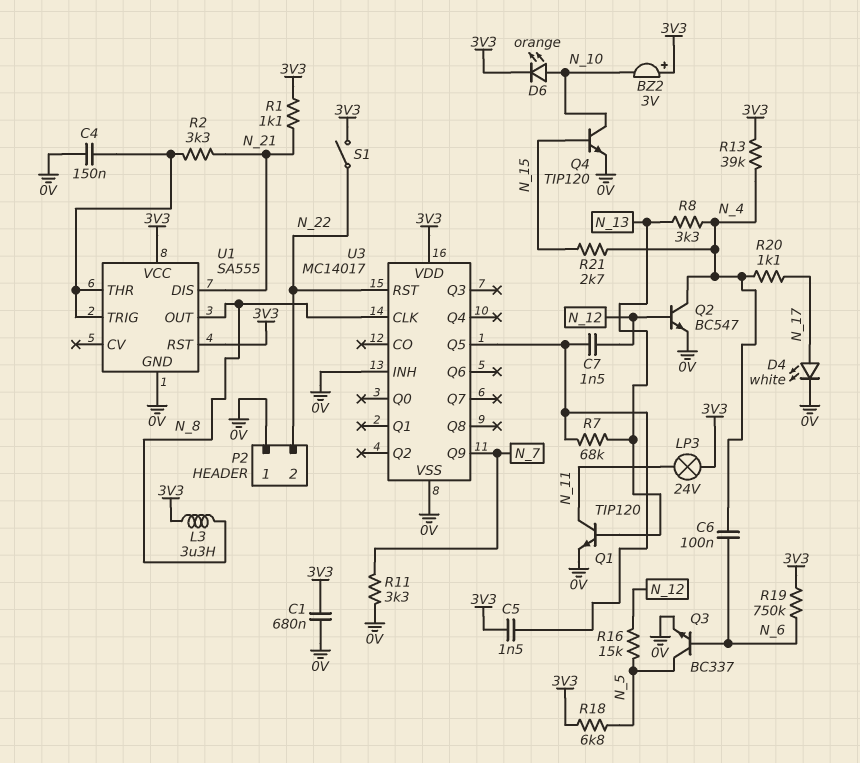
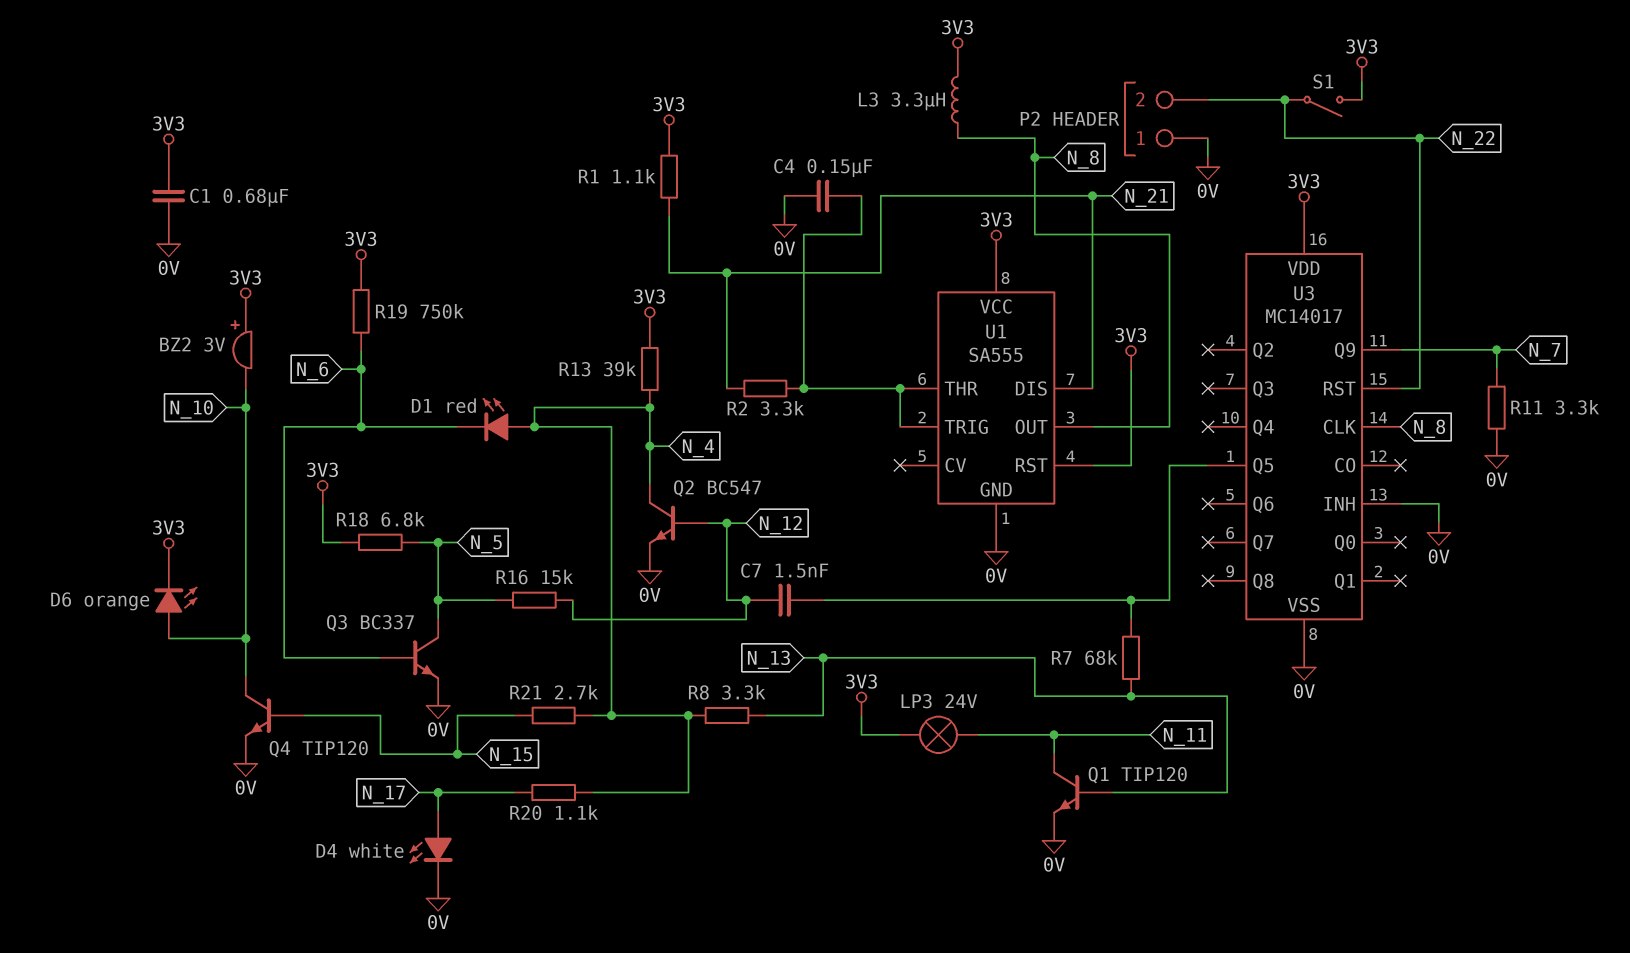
C5: 1.5nF (3V3, U3/Q5) -> none
C6: 100nF (N_4, N_6) -> none
D1: none -> LED red (A N_4, K N_6)

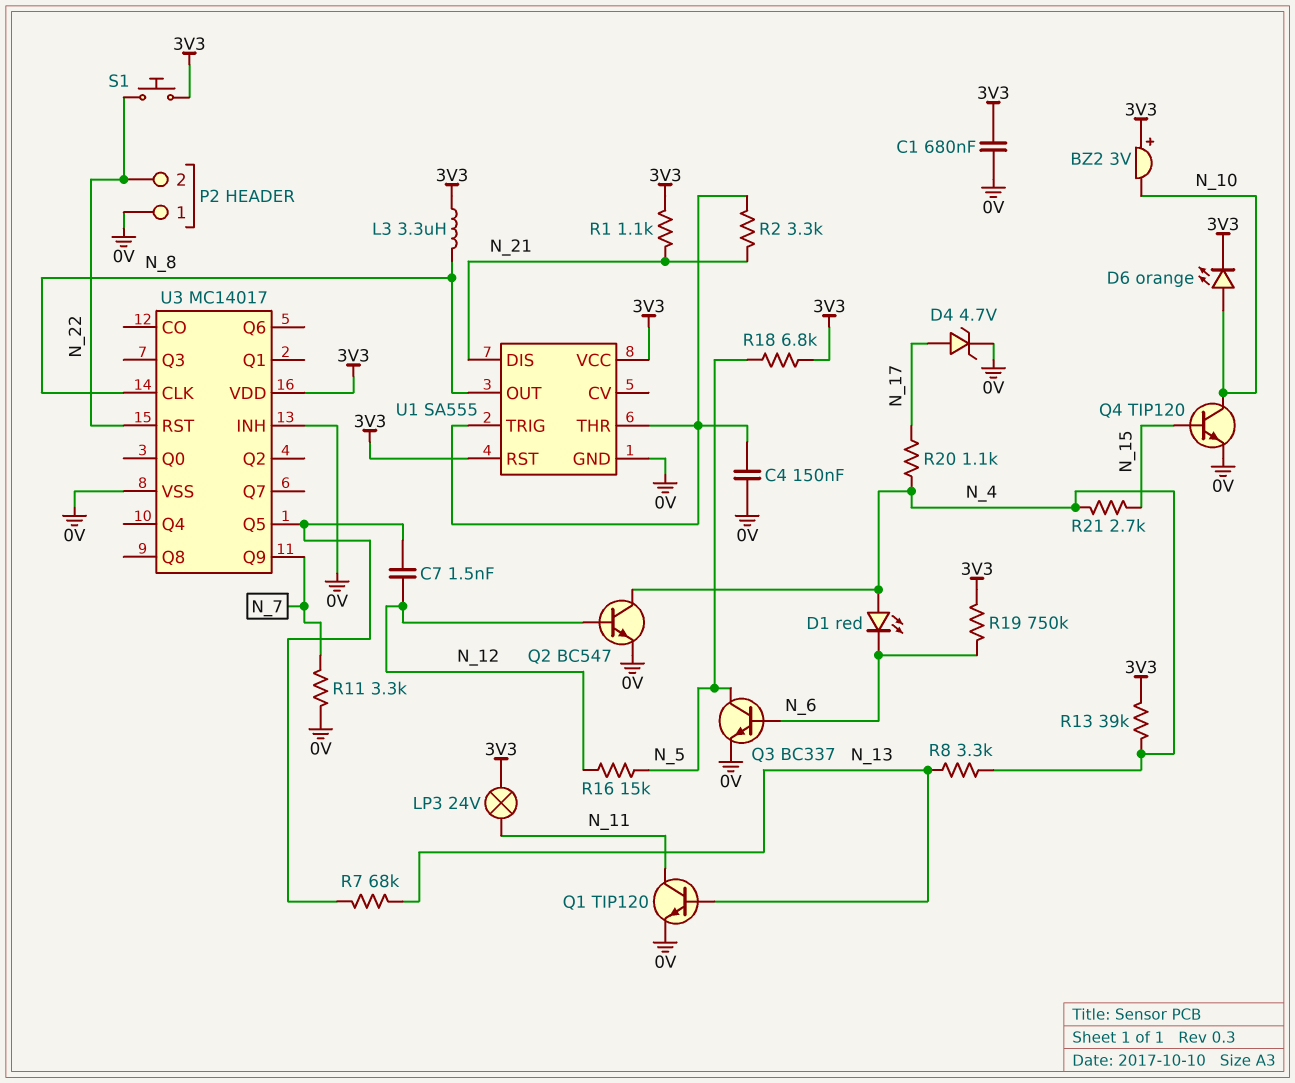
D4: LED white (A N_17, K 0V) -> zener 4.7V (A N_17, K 0V)
S1: switch (3V3, N_22) -> button (3V3, N_22)

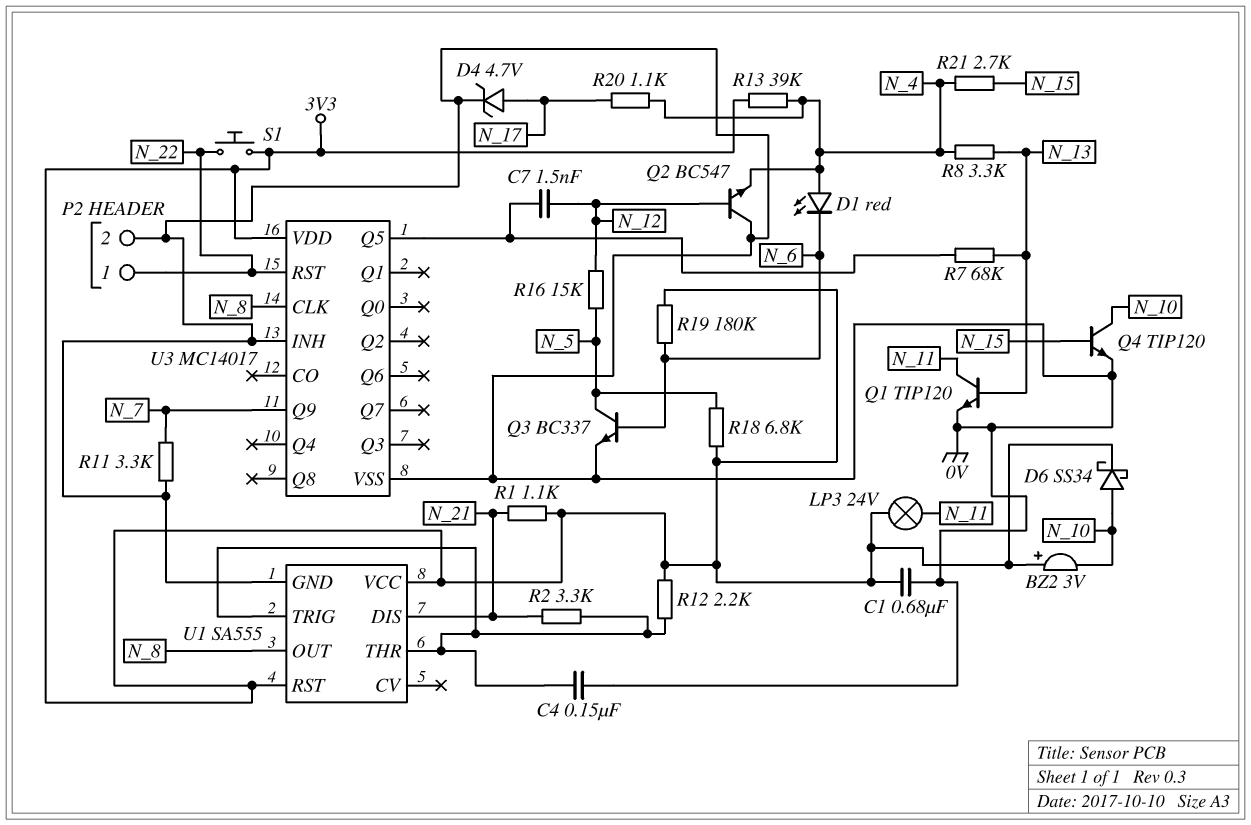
D6: LED orange (A N_10, K 3V3) -> schottky SS34 (A N_10, K 3V3)
L3: 3.3uH (3V3, N_8) -> none
P2 pin 1: 0V -> N_22
P2 pin 2: N_22 -> 0V
Q2: NPN BC547 (B N_12, C N_4, E 0V) -> NPN BC547 (B N_12, C 0V, E N_4)
R12: none -> 2.2k (3V3, U1/THR)
R19: 750k (3V3, N_6) -> 180k (3V3, N_6)

